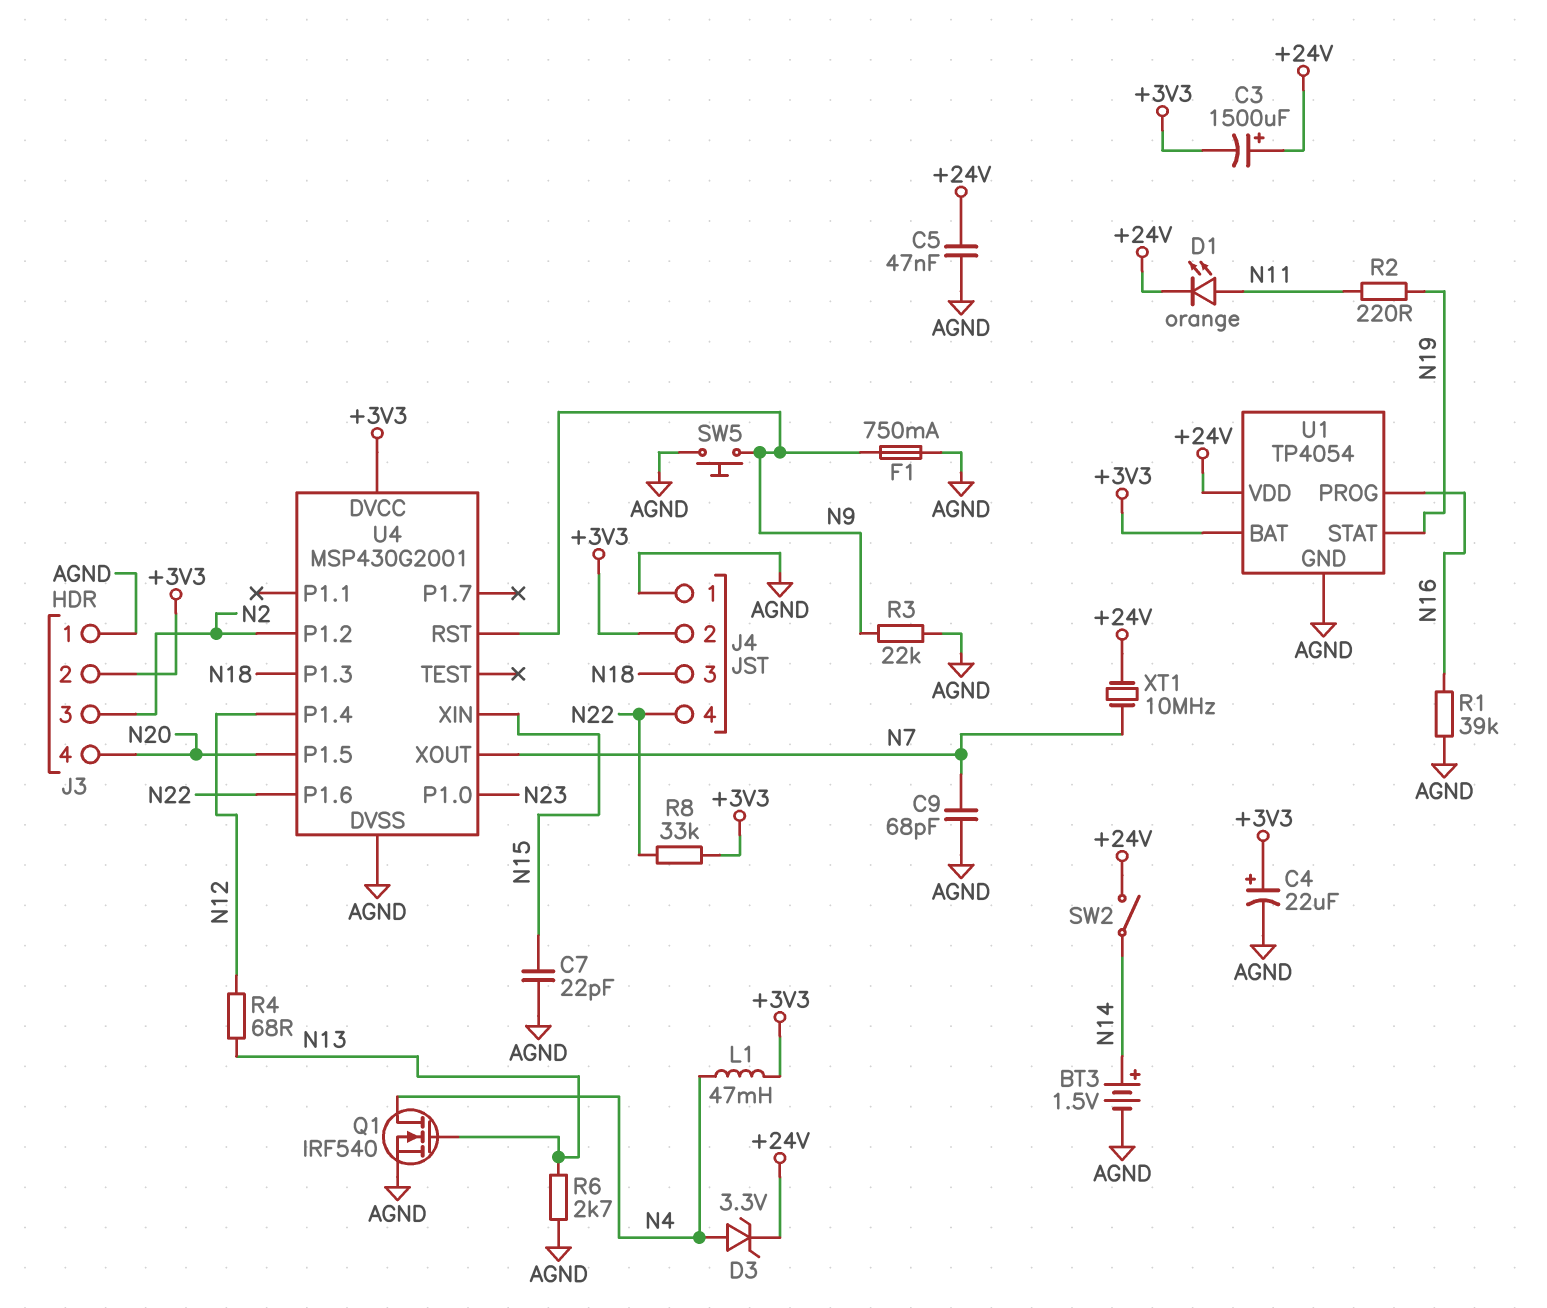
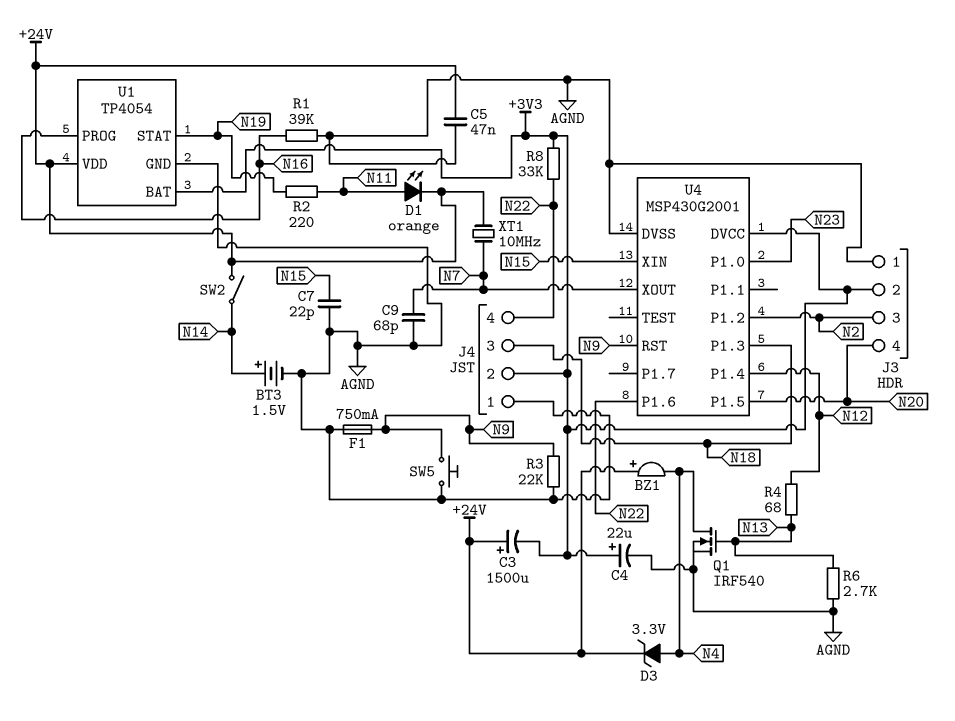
BZ1: none -> buzzer (plus +24V, minus N4)
L1: 47mH (+3V3, N4) -> none

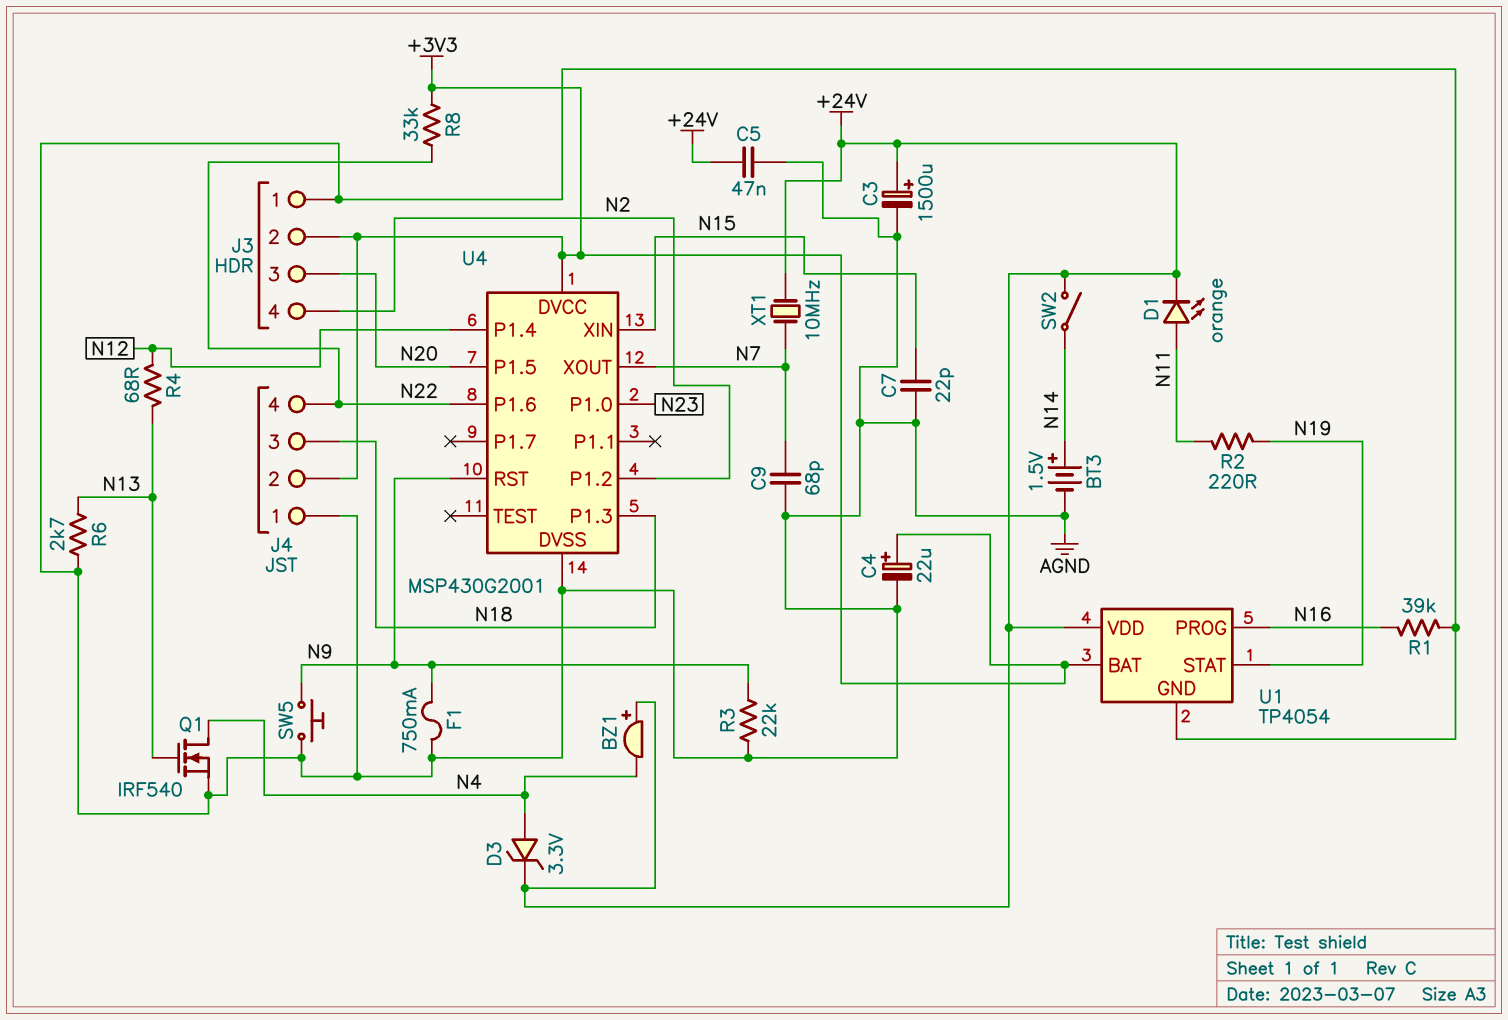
C3: 1500uF (plus +24V, minus +3V3) -> 1500uF (plus +24V, minus AGND)
J3 pin 3: N2 -> N20
J3 pin 4: N20 -> N2

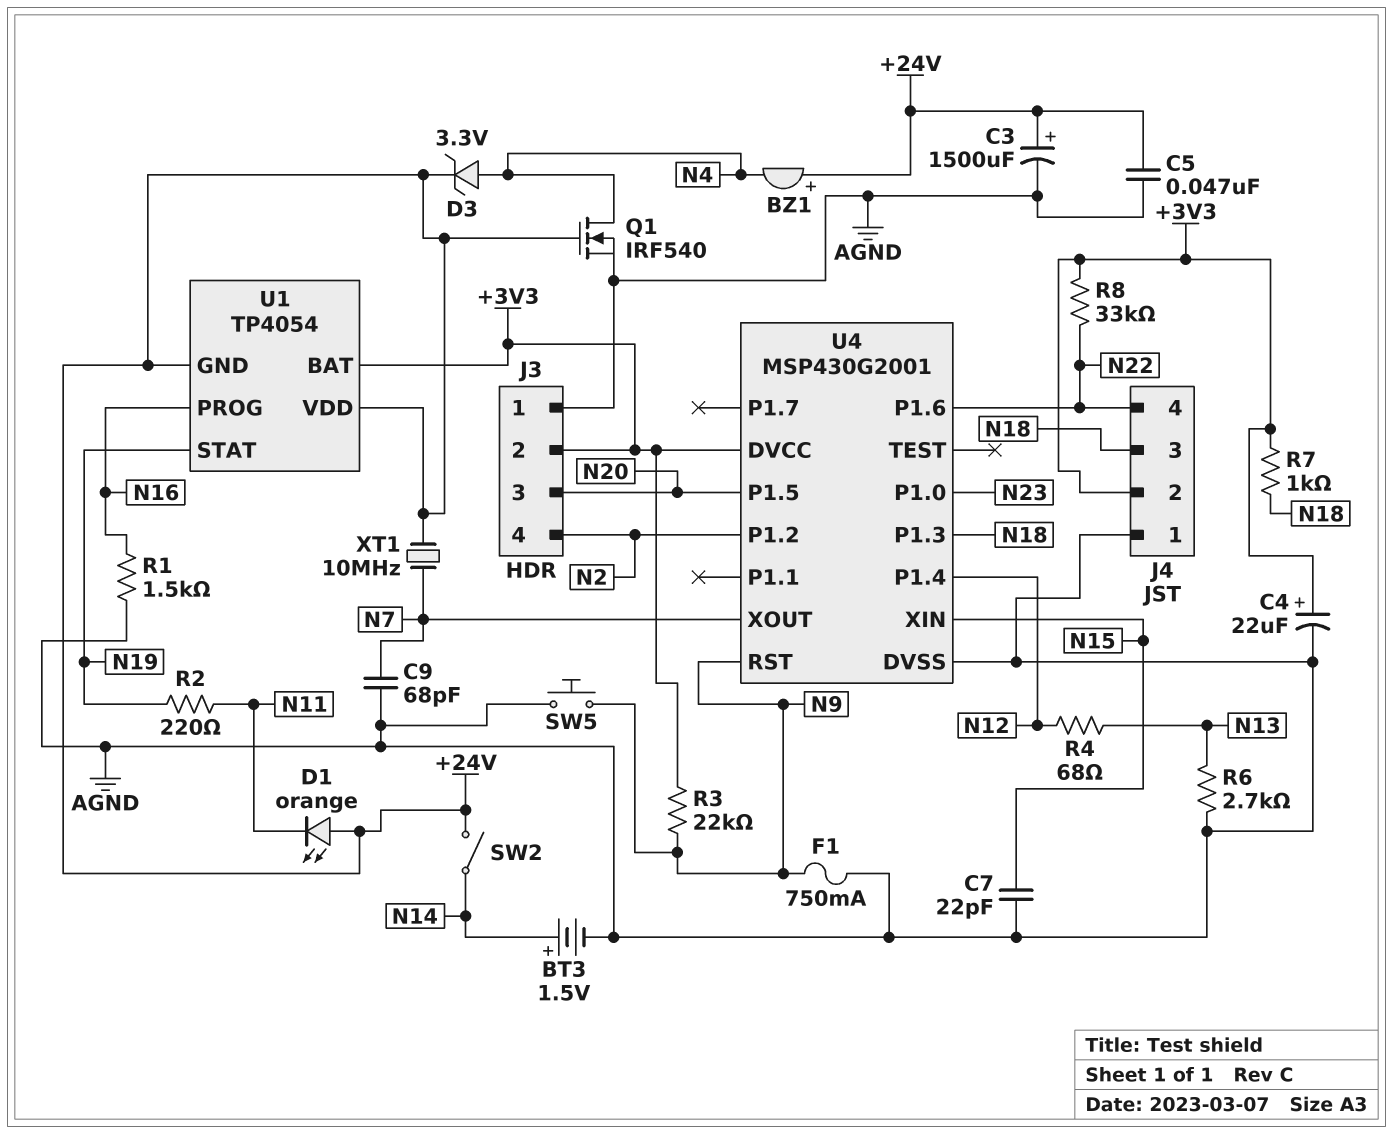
D1: LED orange (A N11, K +24V) -> LED orange (A +24V, K N11)
Q1: NMOS IRF540 (G N13, D N4, S AGND) -> NMOS IRF540 (G +24V, D N4, S AGND)
R1: 39k (AGND, N16) -> 1.5k (AGND, N16)
R3: 22k (AGND, N9) -> 22k (+3V3, N9)
R7: none -> 1k (+3V3, N18)
U1 pin GND: AGND -> +24V

